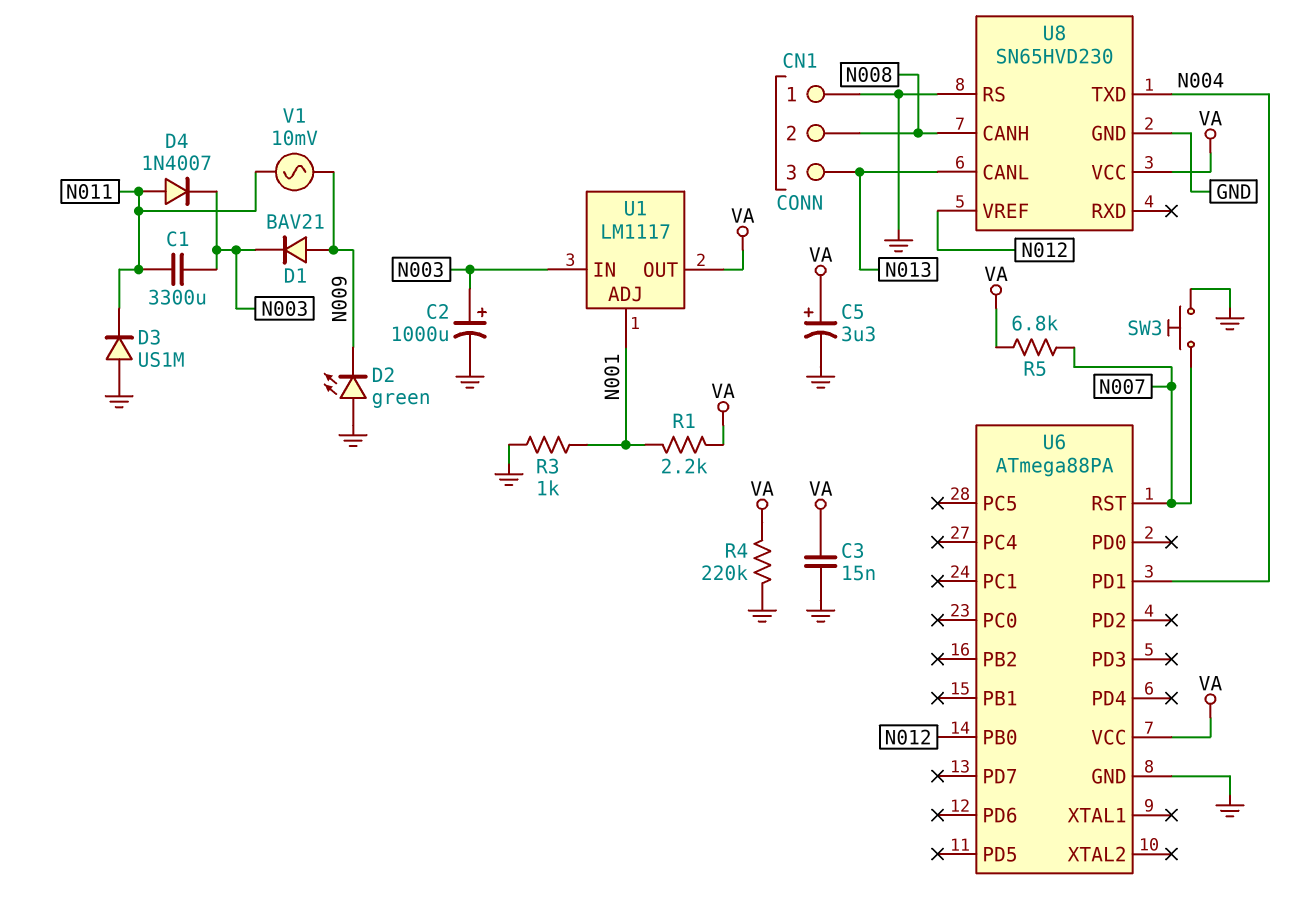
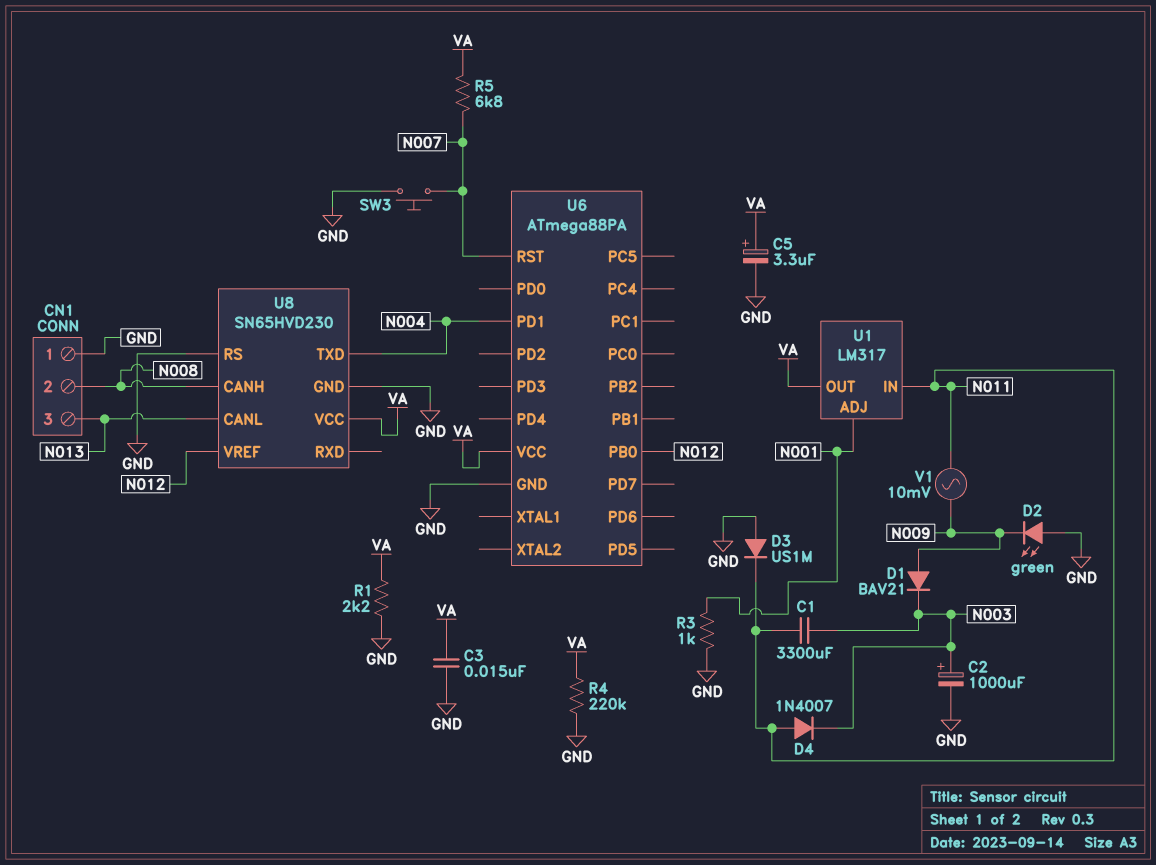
R1: 2.2k (N001, VA) -> 2.2k (GND, VA)
U1: LM1117 -> LM317
U1 pin IN: N003 -> N011

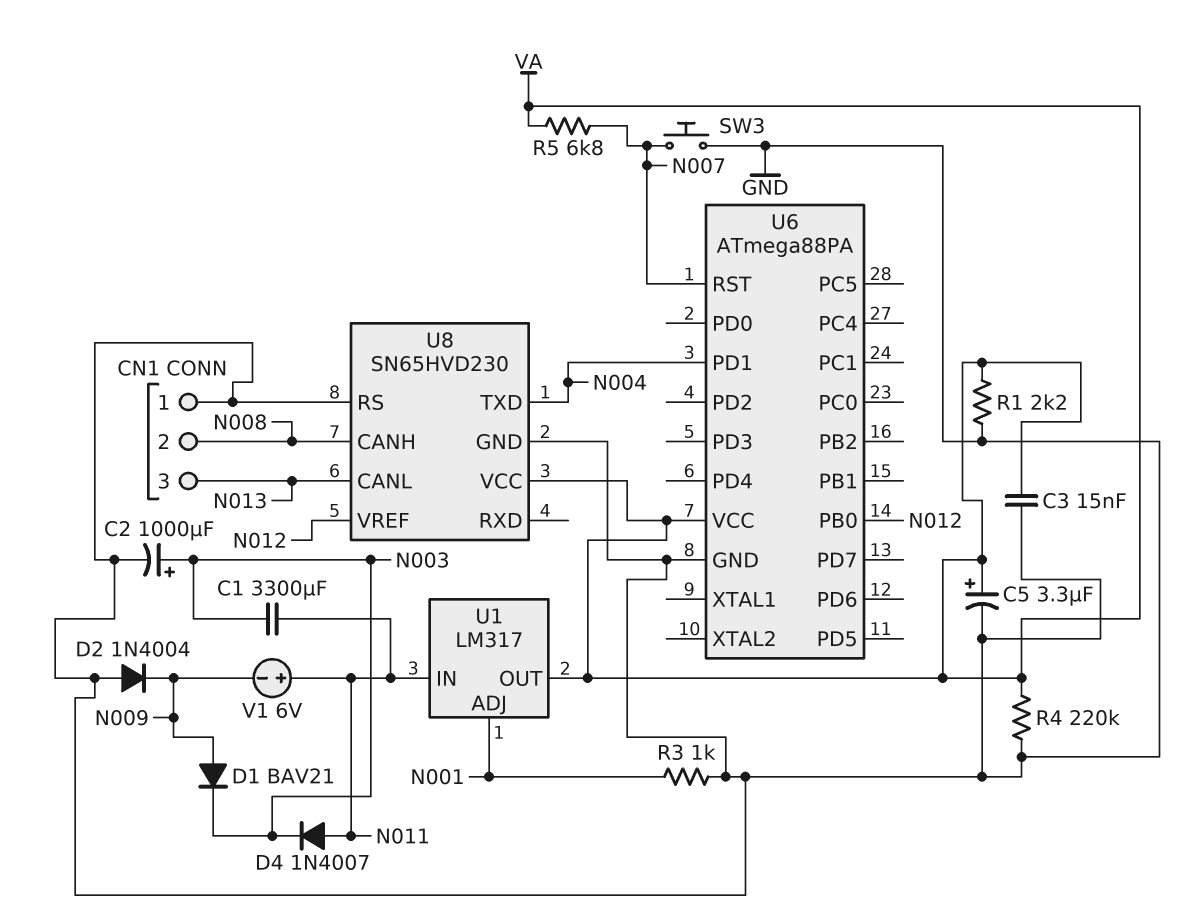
D2: LED green (A GND, K N009) -> diode 1N4004 (A GND, K N009)
D3: diode US1M (A GND, K N011) -> none
V1: AC 10mV (N009, N011) -> 6V (plus N011, minus N009)

